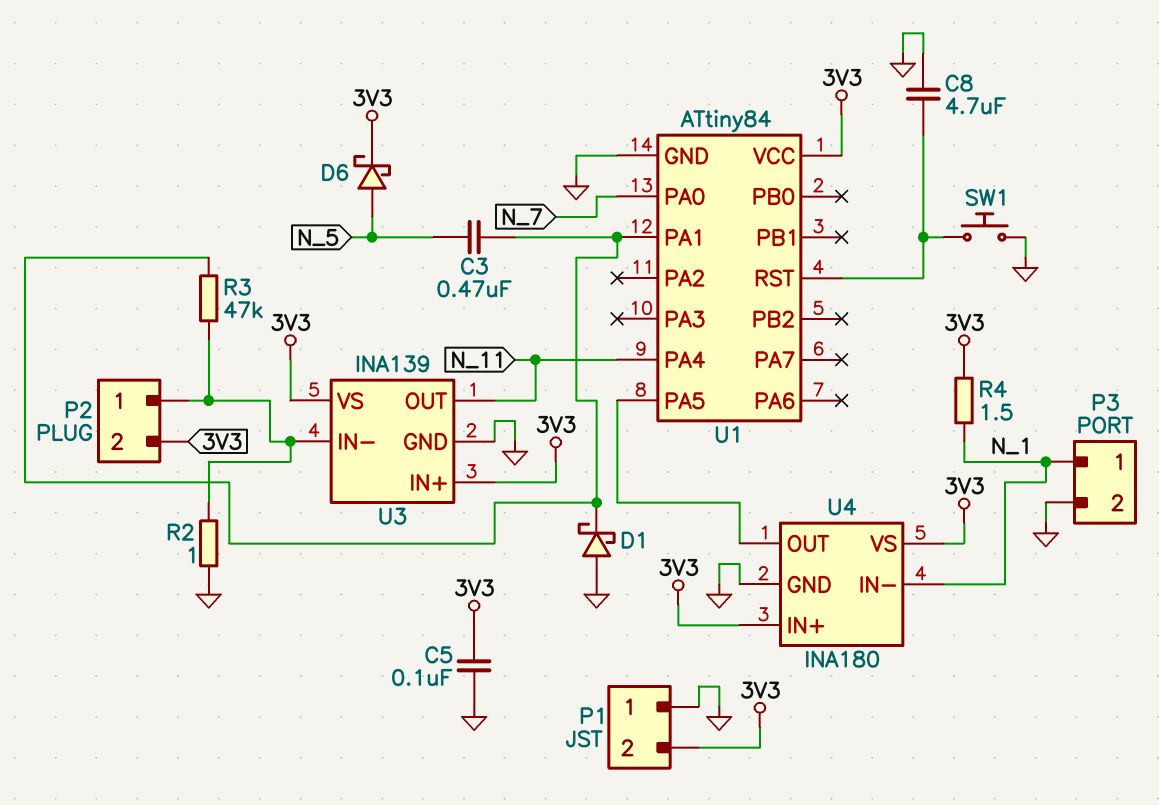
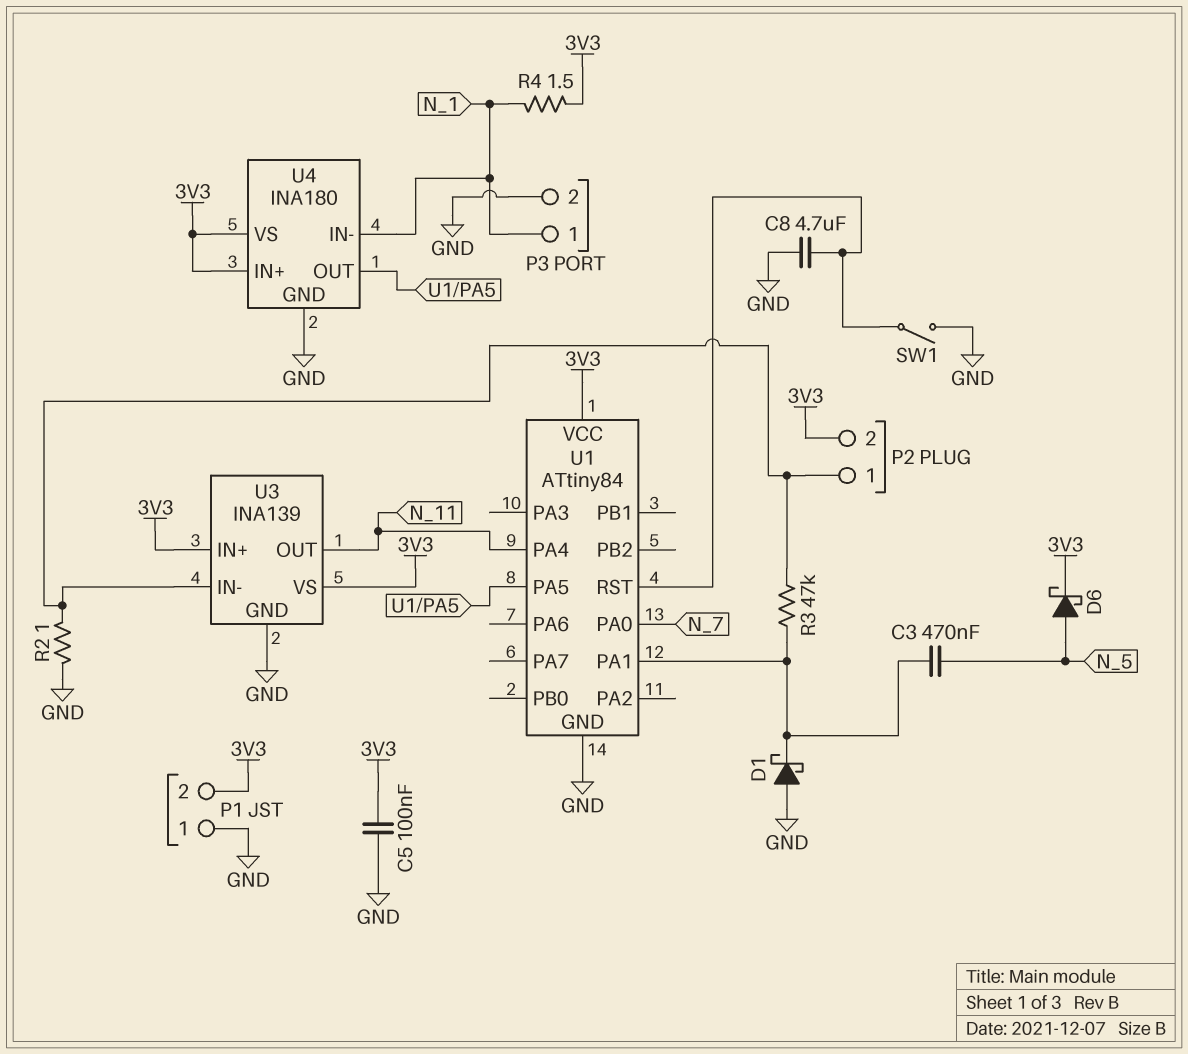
SW1: button (GND, U1/RST) -> switch (GND, U1/RST)

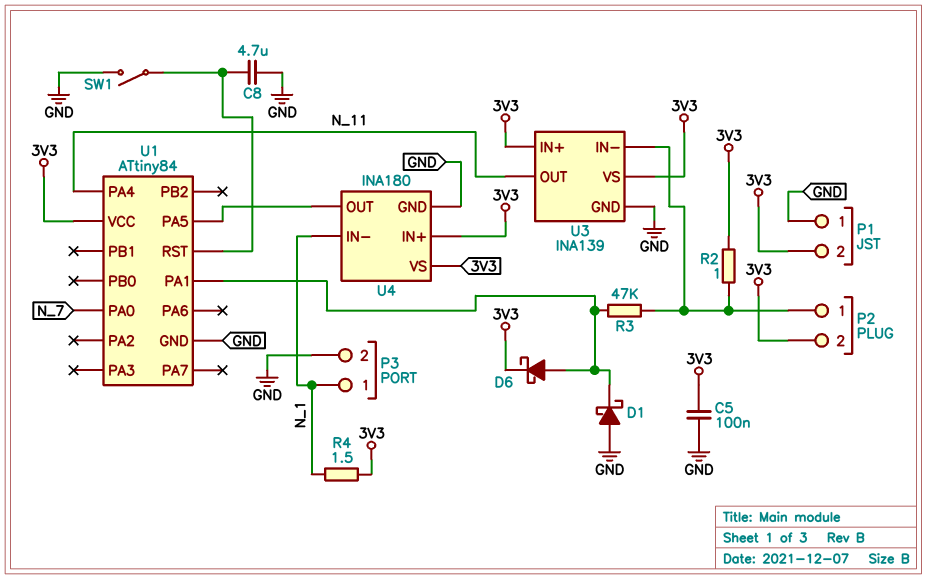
C3: 470nF (N_5, U1/PA1) -> none
D6: schottky (A N_5, K 3V3) -> schottky (A U1/PA1, K 3V3)
R2: 1 (GND, P2/1) -> 1 (3V3, P2/1)

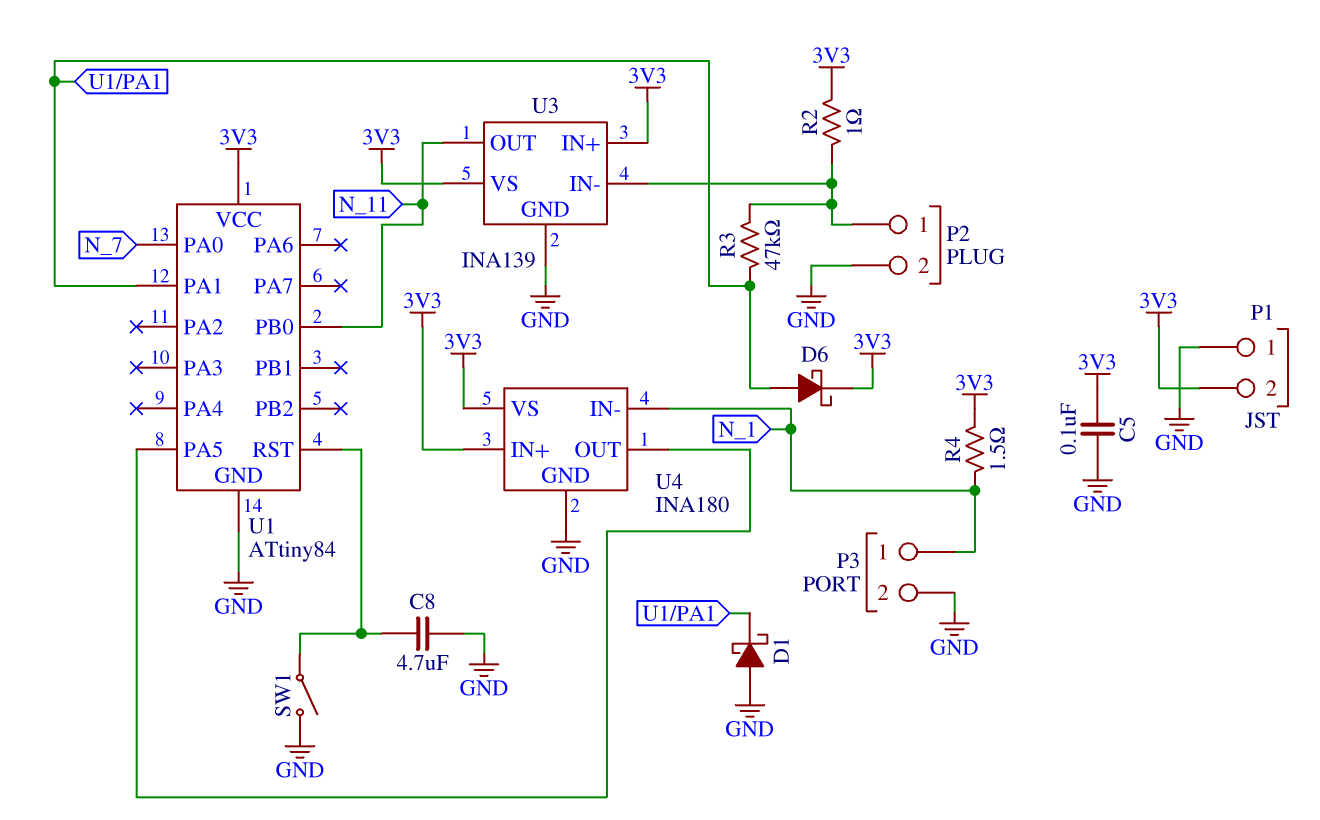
P2 pin 2: 3V3 -> GND
U1 pin PA4: N_11 -> none
U1 pin PB0: none -> N_11

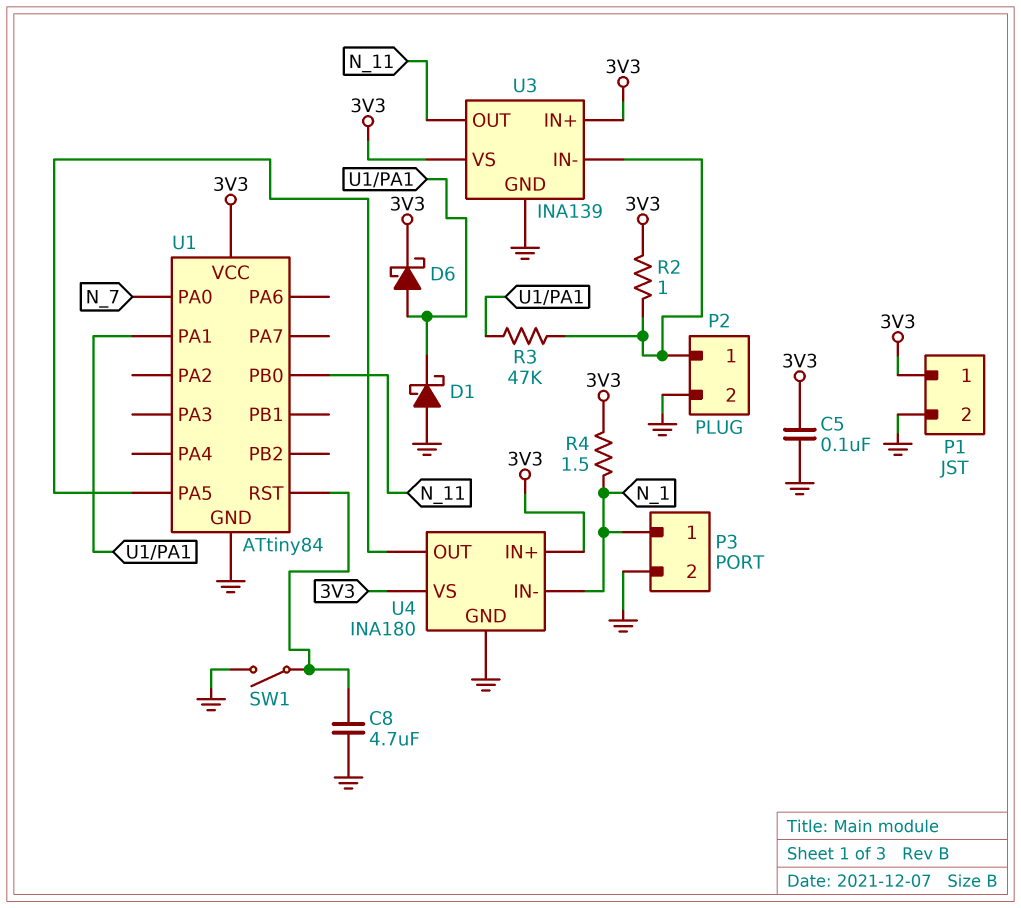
P1 pin 1: GND -> 3V3
P1 pin 2: 3V3 -> GND

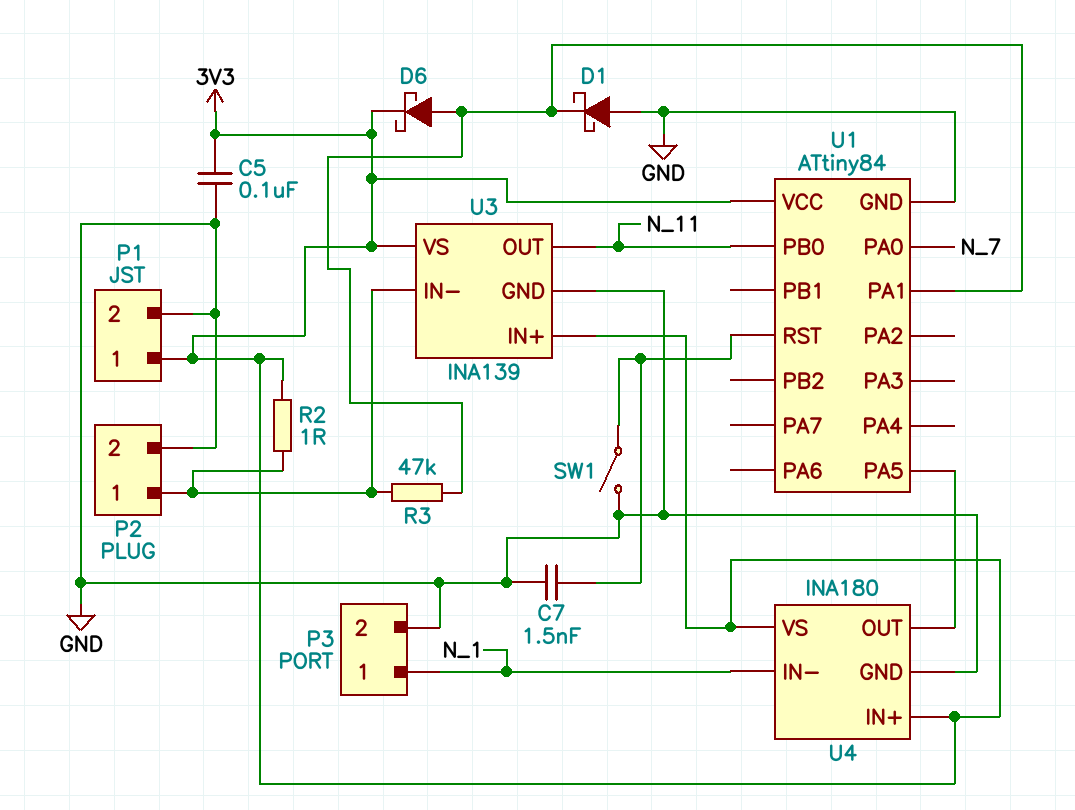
C7: none -> 1.5nF (GND, U1/RST)
C8: 4.7uF (GND, U1/RST) -> none
R4: 1.5 (3V3, N_1) -> none

